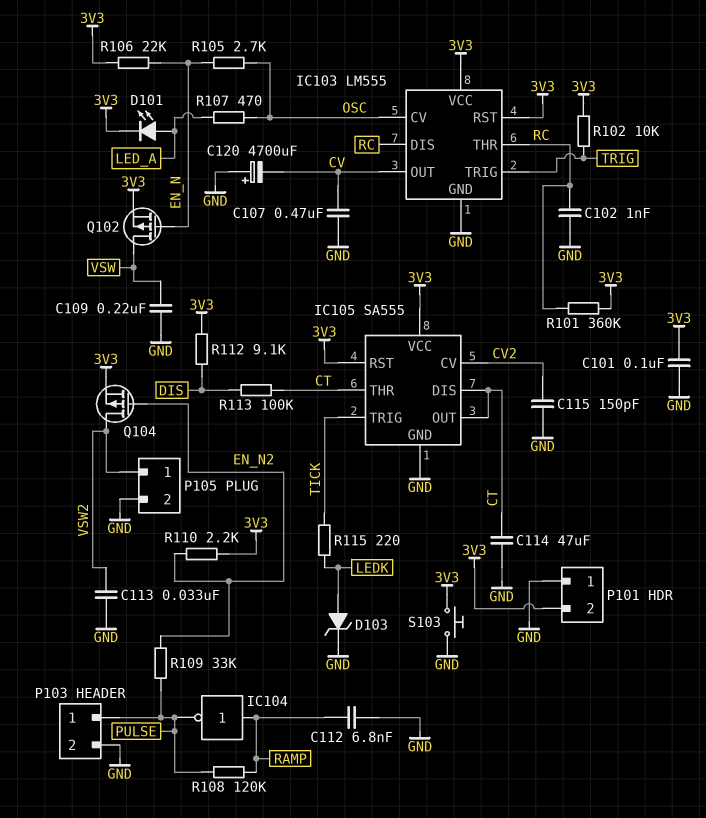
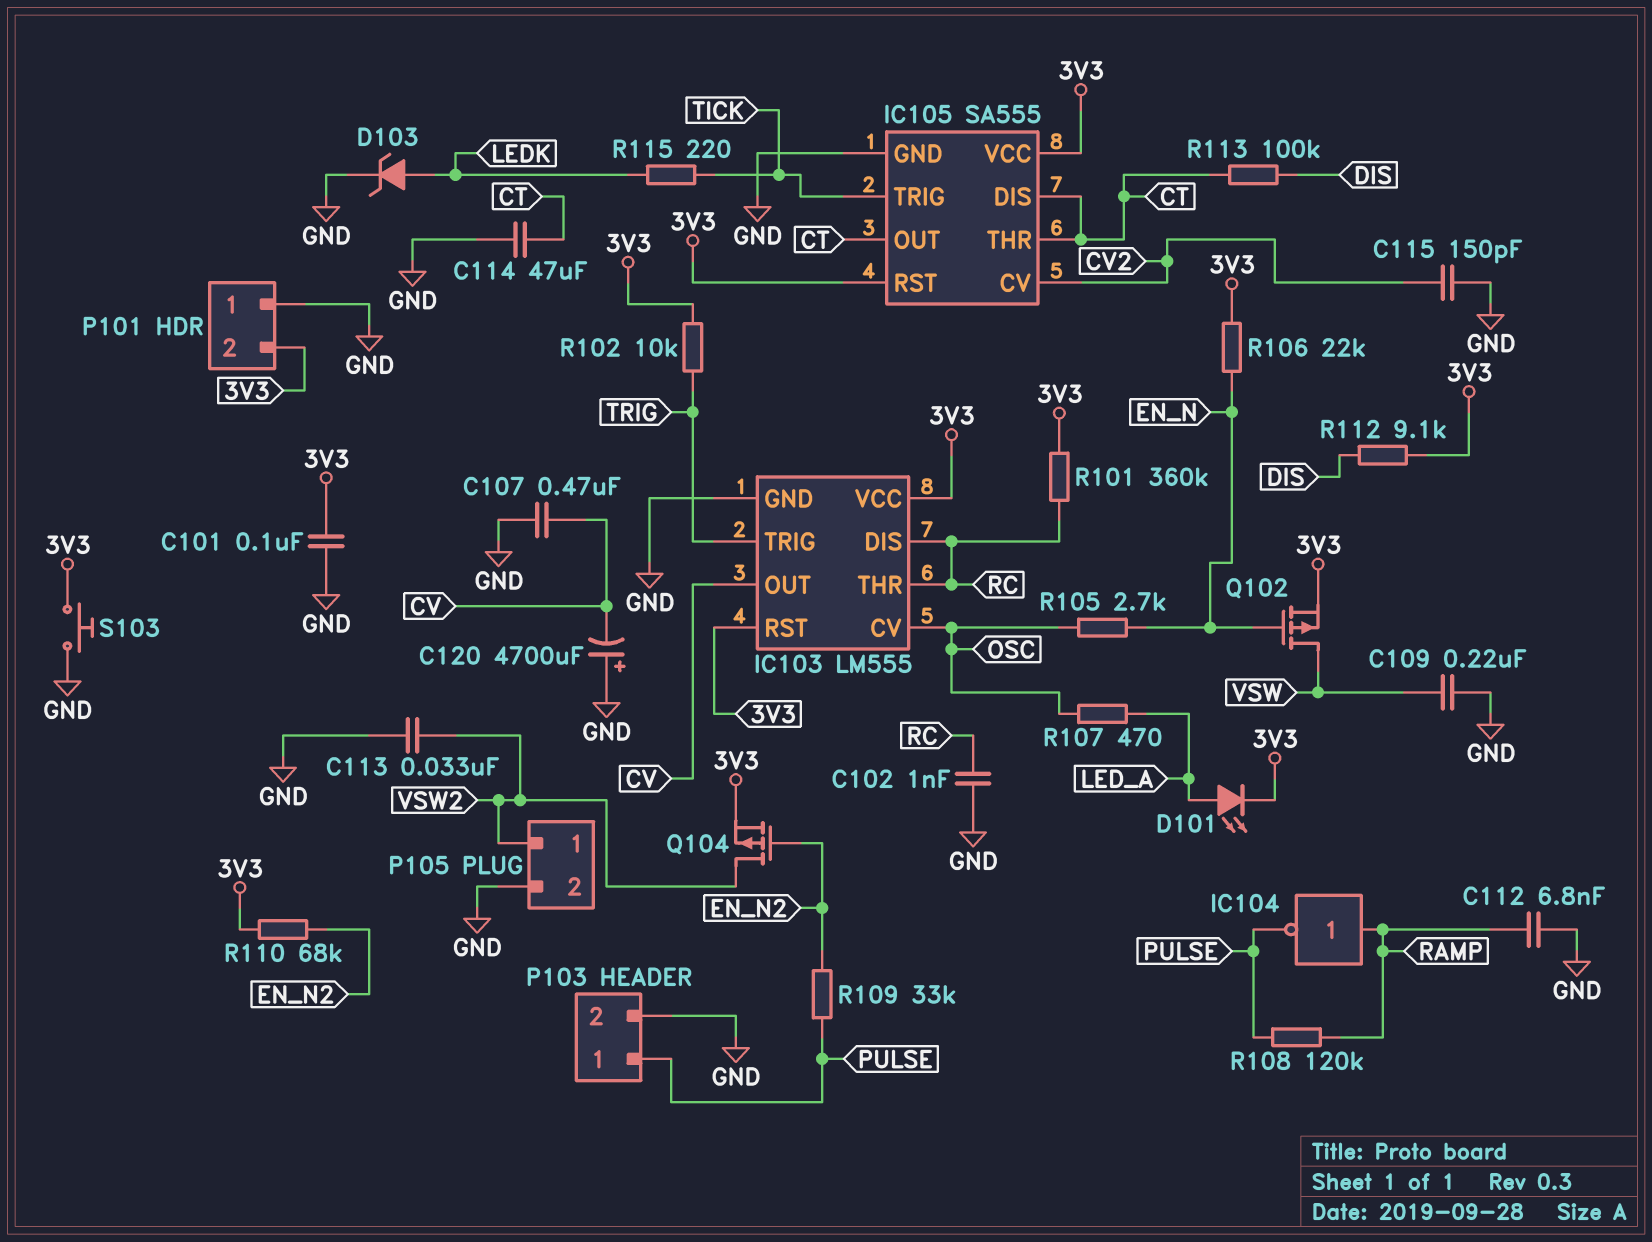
R110: 2.2k (3V3, EN_N2) -> 68k (3V3, EN_N2)

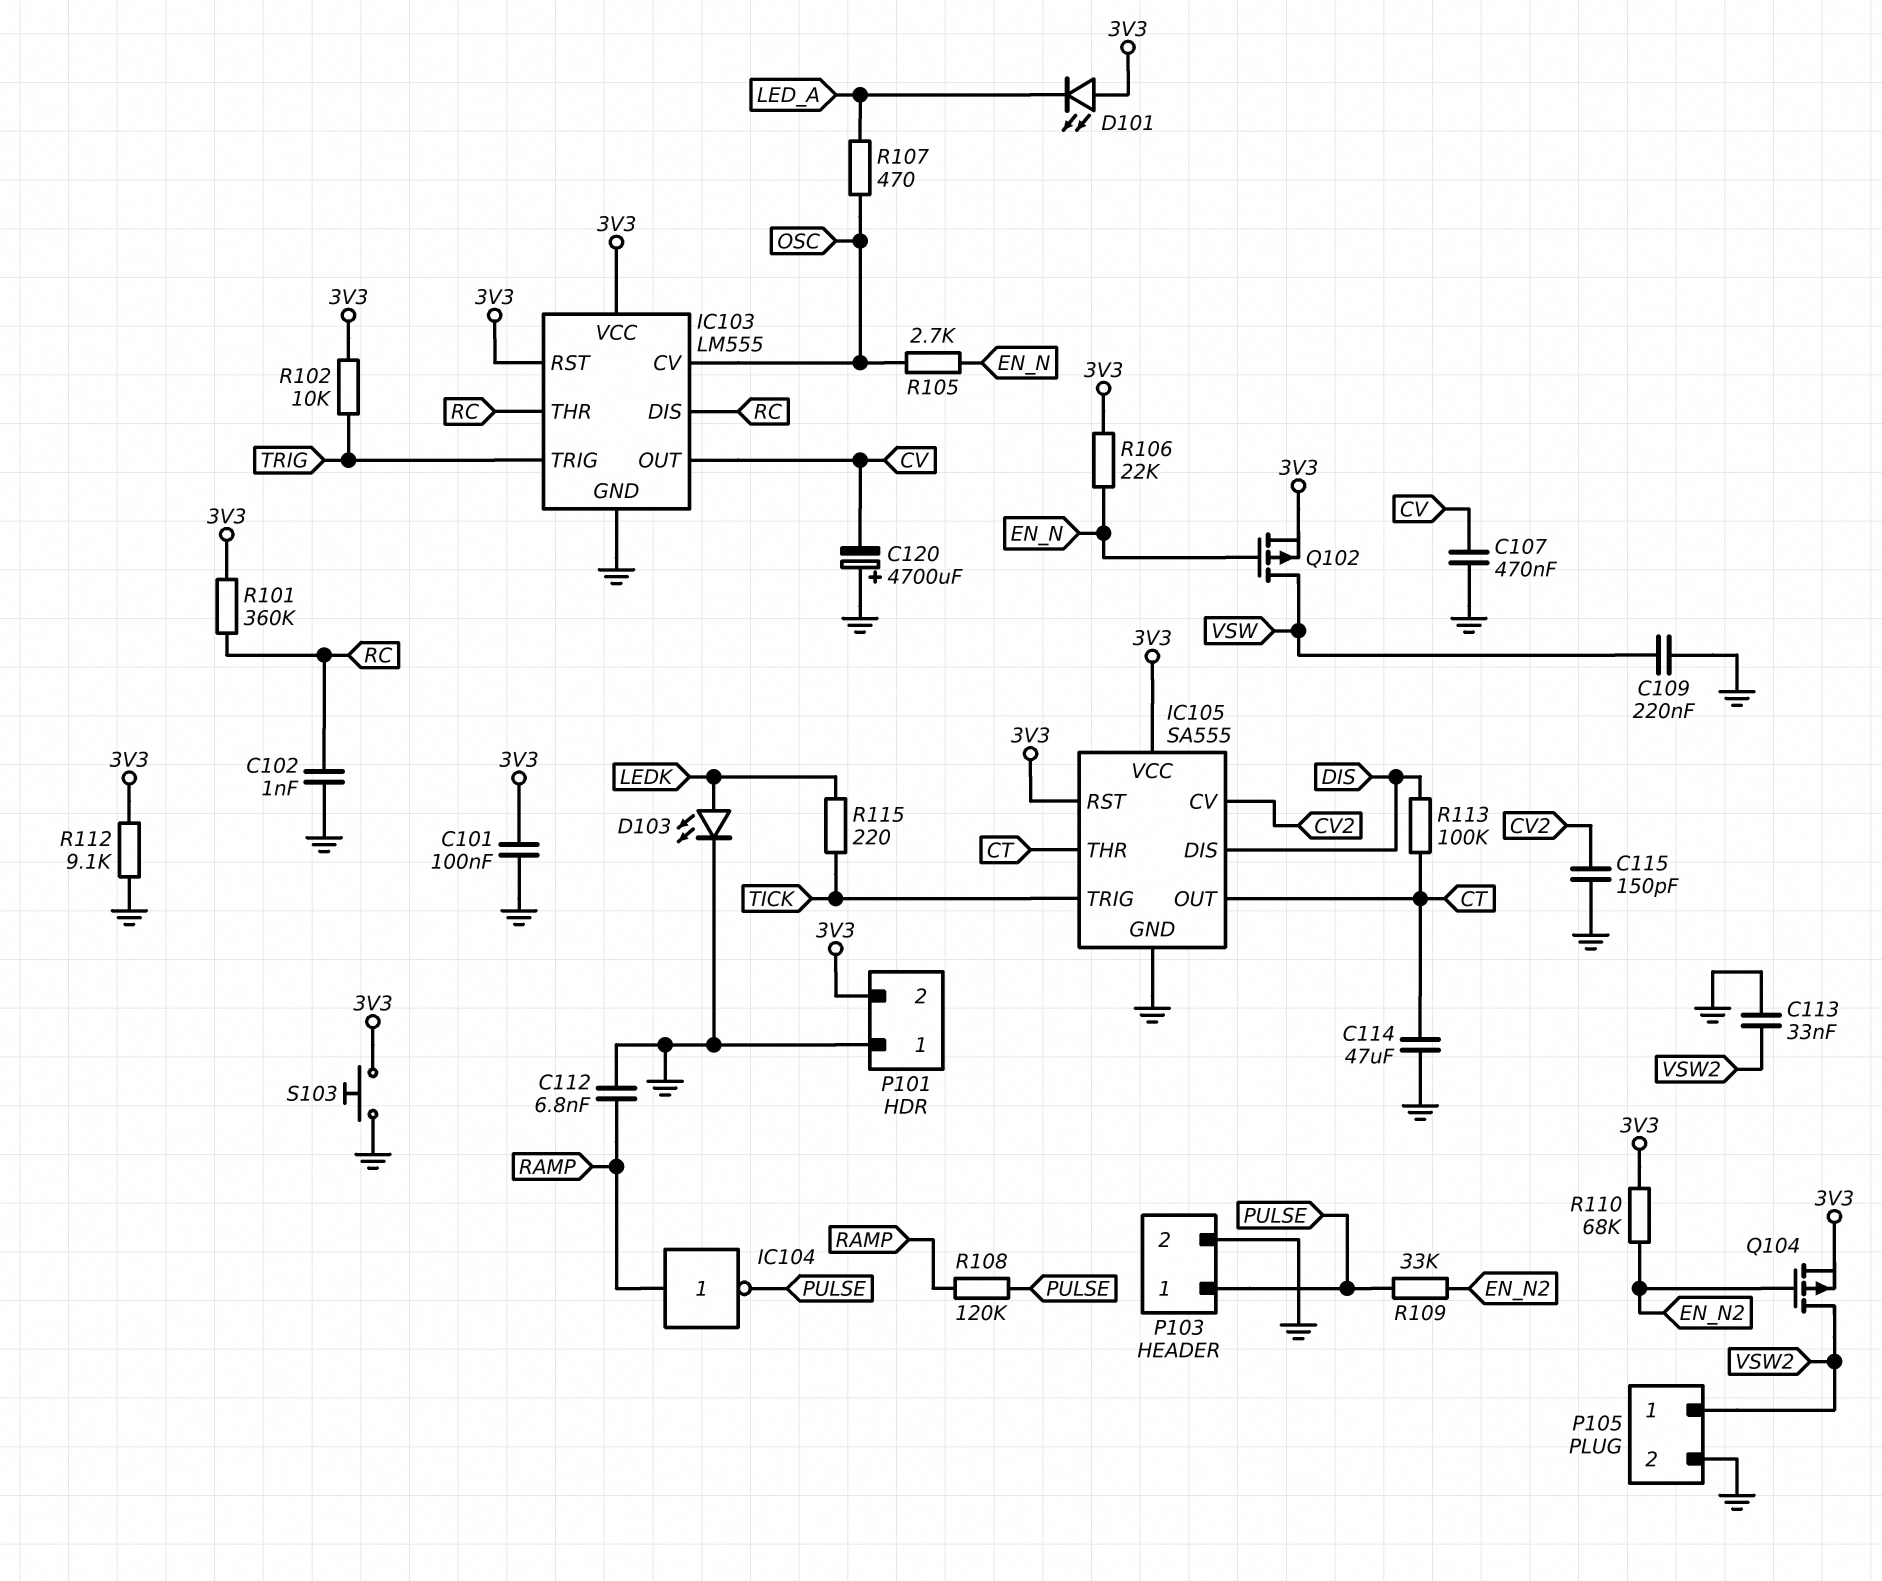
D101: LED (A LED_A, K 3V3) -> LED (A 3V3, K LED_A)
D103: zener (A LEDK, K GND) -> LED (A LEDK, K GND)
IC105 pin DIS: CT -> DIS
R112: 9.1k (3V3, DIS) -> 9.1k (3V3, GND)

